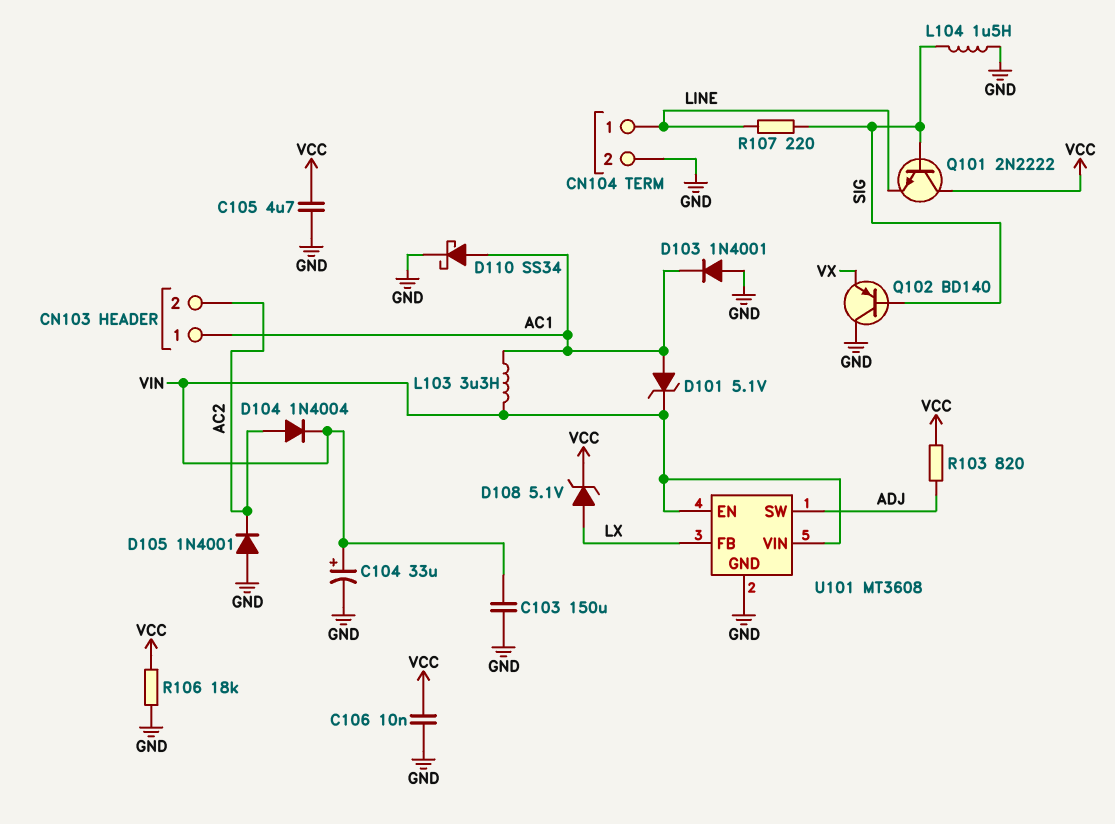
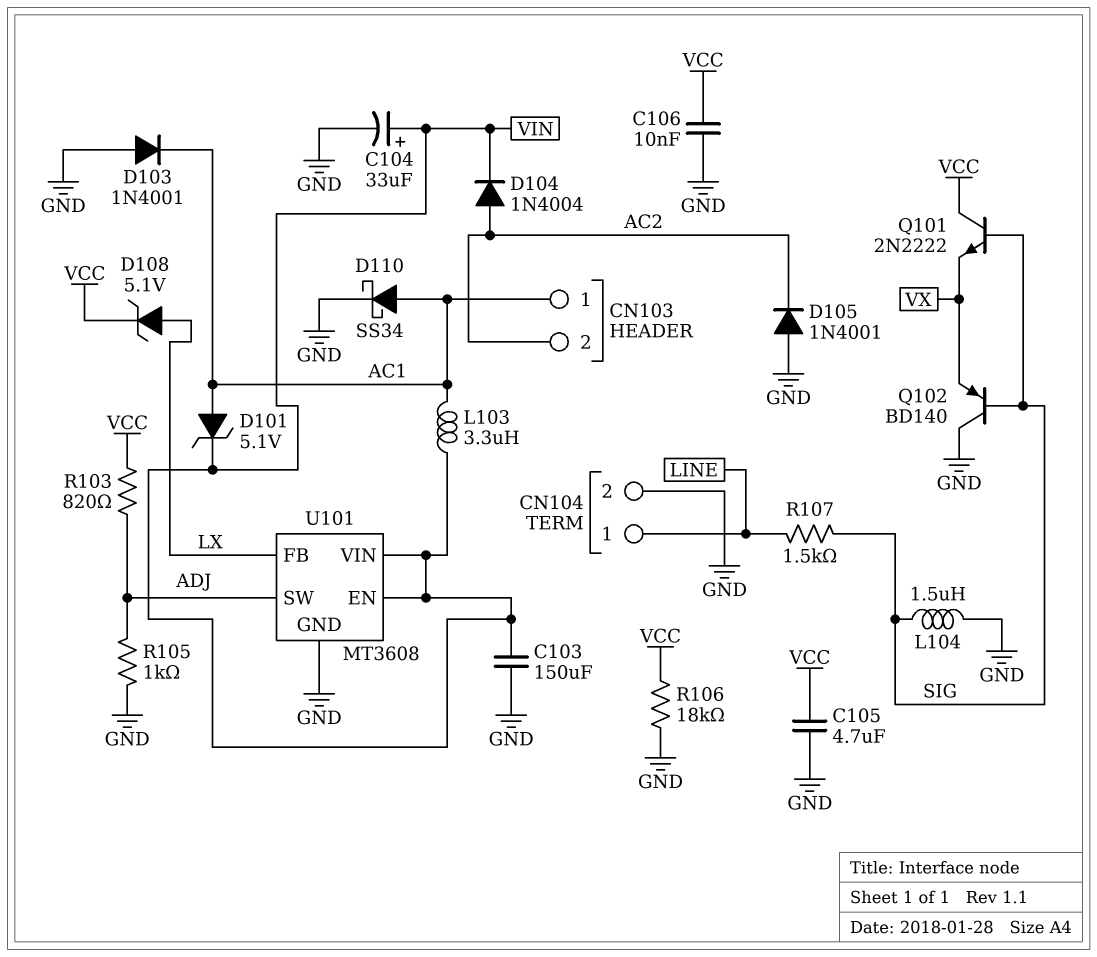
Q101: NPN 2N2222 (B SIG, C VCC, E LINE) -> NPN 2N2222 (B SIG, C VCC, E VX)
R105: none -> 1k (ADJ, GND)
R107: 220 (LINE, SIG) -> 1.5k (LINE, SIG)

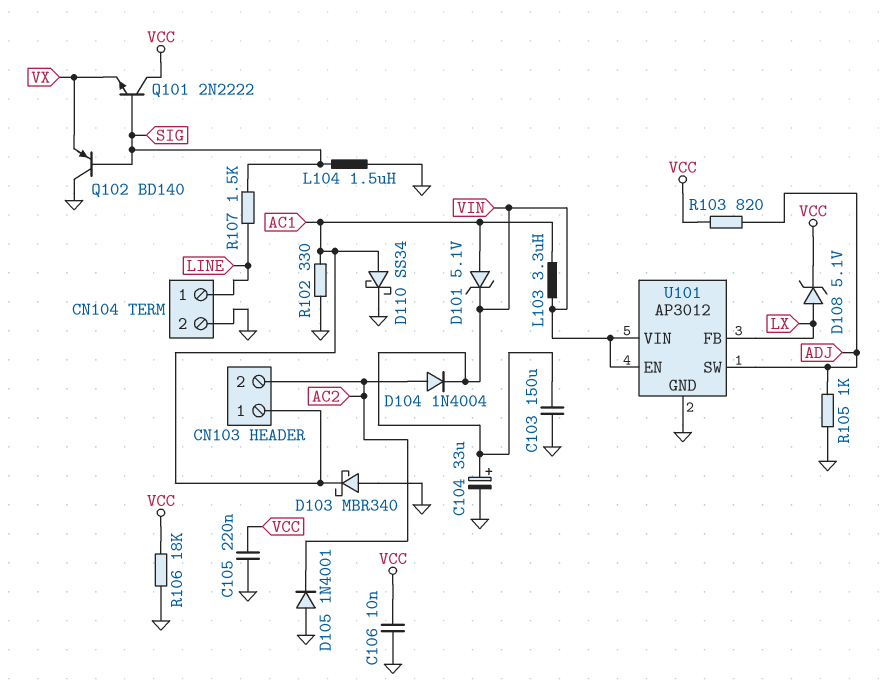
C105: 4.7uF (GND, VCC) -> 220nF (GND, VCC)
D103: diode 1N4001 (A GND, K AC1) -> schottky MBR340 (A GND, K AC1)
R102: none -> 330 (AC1, GND)
U101: MT3608 -> AP3012

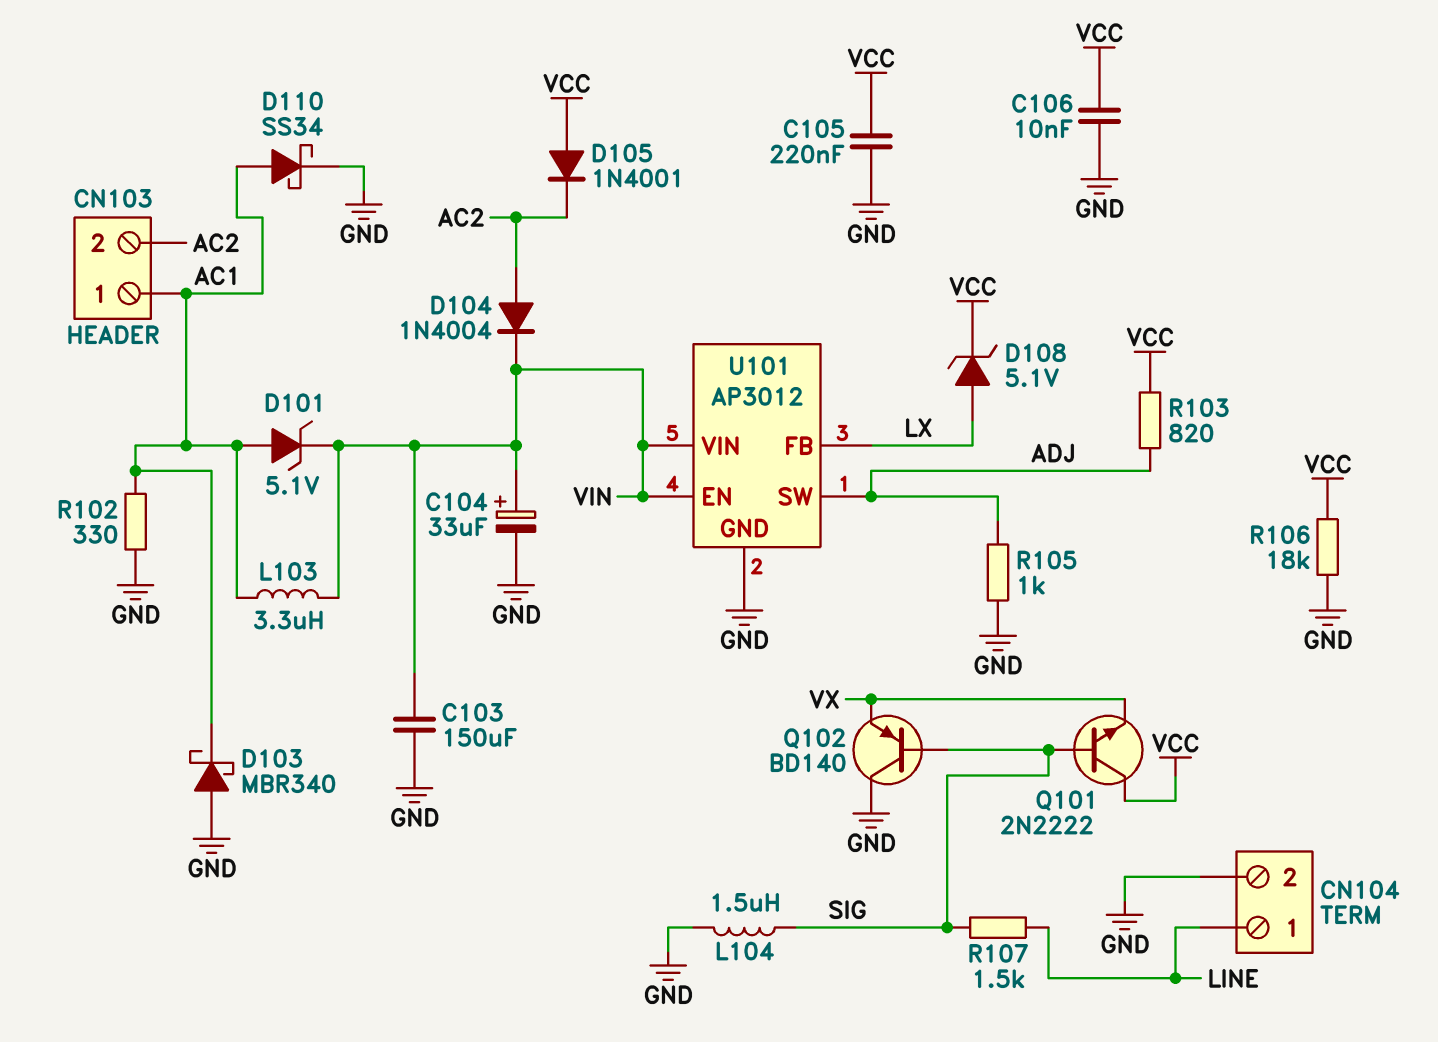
D105: diode 1N4001 (A GND, K AC2) -> diode 1N4001 (A VCC, K AC2)

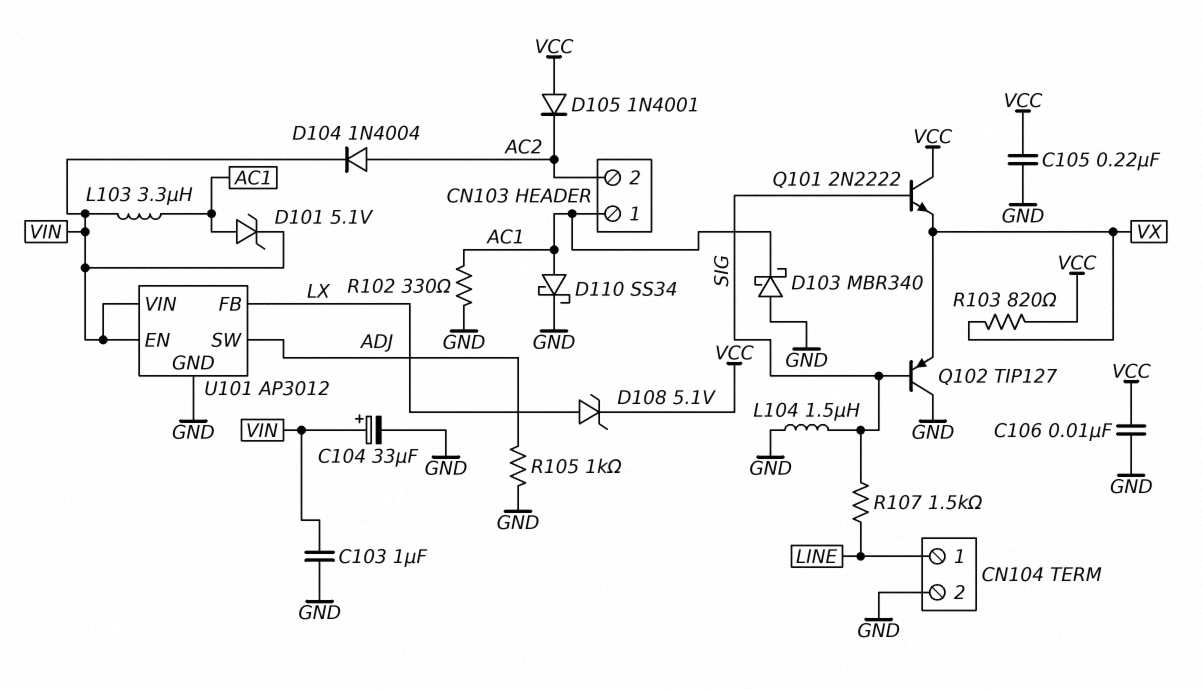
C103: 150uF (GND, VIN) -> 1uF (GND, VIN)
Q102: PNP BD140 (B SIG, C GND, E VX) -> PNP TIP127 (B SIG, C GND, E VX)
R103: 820 (ADJ, VCC) -> 820 (VCC, VX)
R106: 18k (GND, VCC) -> none

